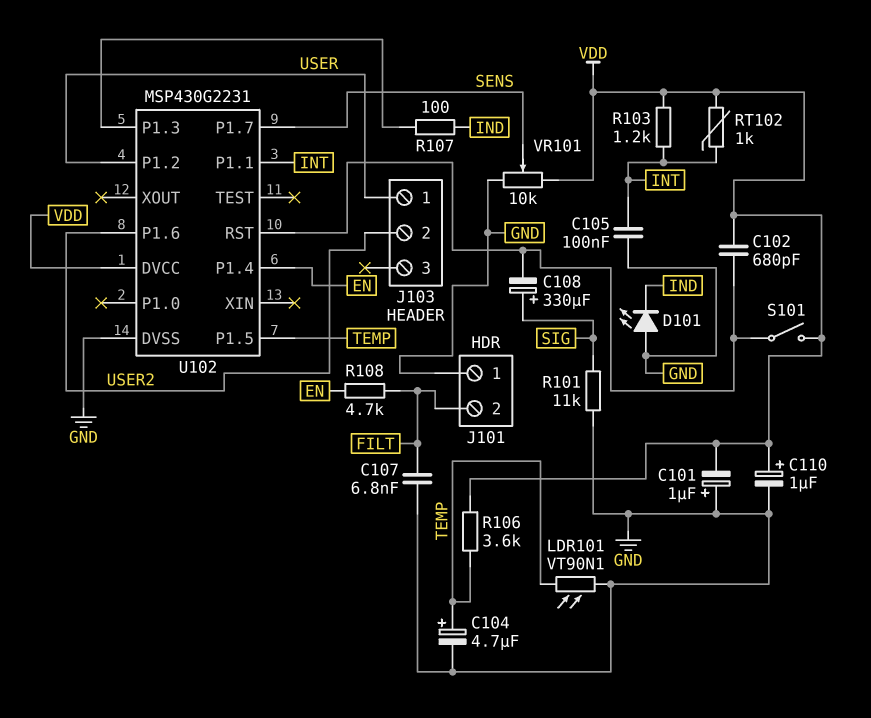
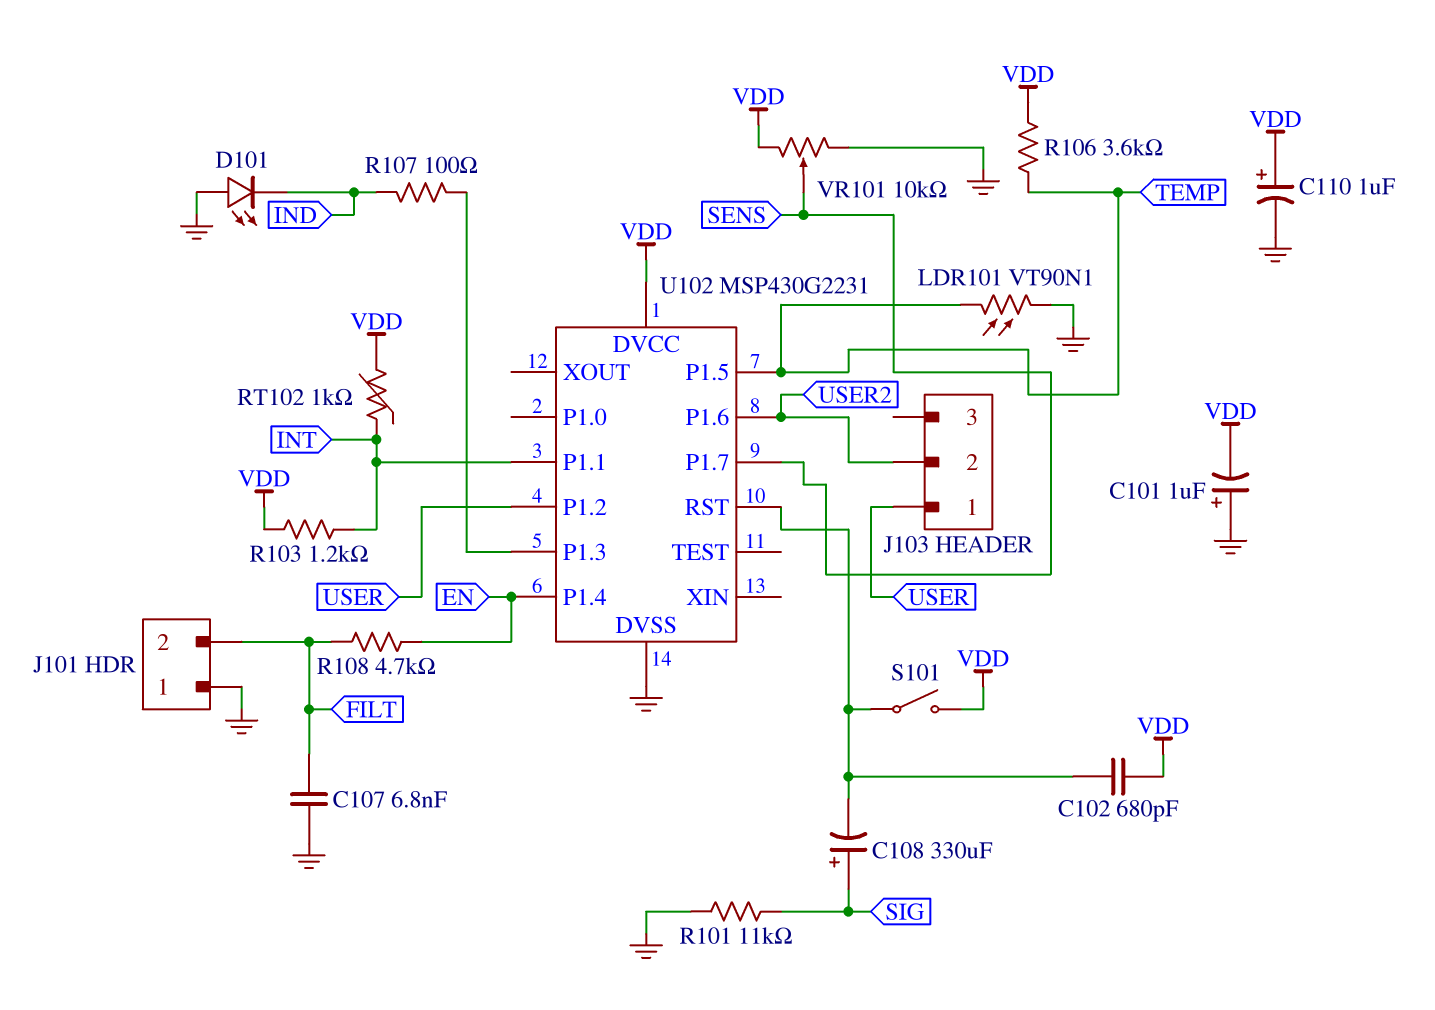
C104: 4.7uF (plus TEMP, minus GND) -> none
C105: 100nF (GND, INT) -> none

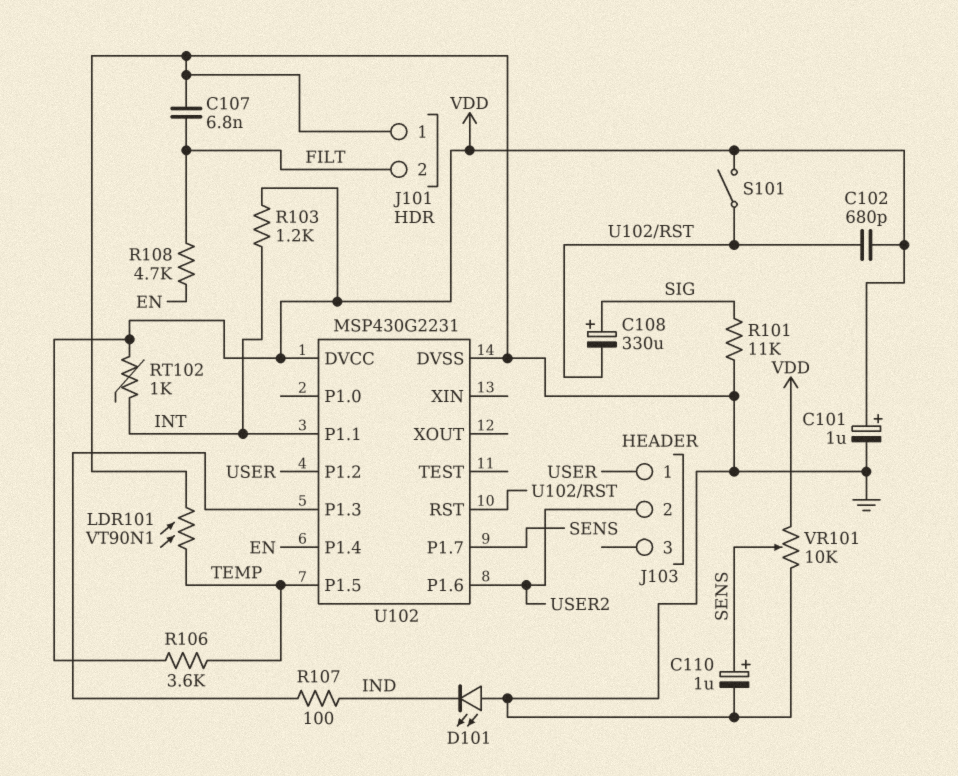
C101: 1uF (plus GND, minus VDD) -> 1uF (plus VDD, minus GND)
C110: 1uF (plus VDD, minus GND) -> 1uF (plus SENS, minus GND)

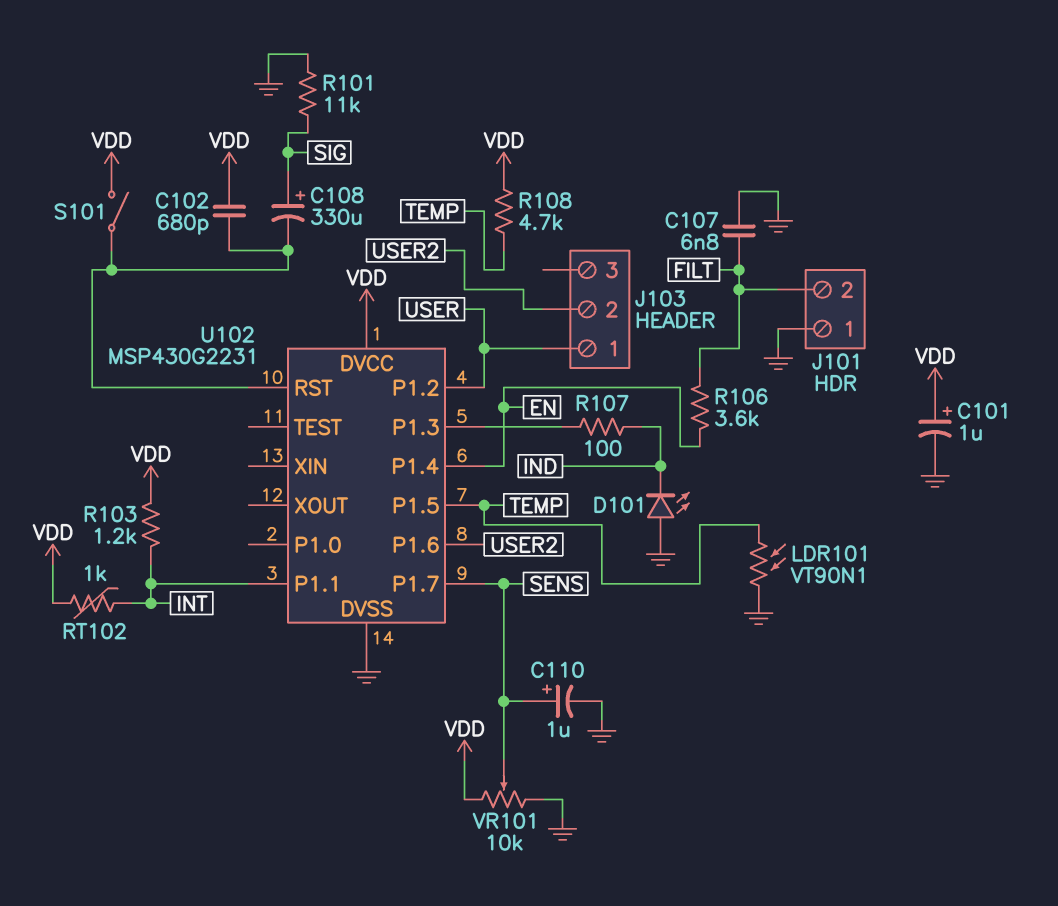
R106: 3.6k (TEMP, VDD) -> 3.6k (EN, FILT)
R108: 4.7k (EN, FILT) -> 4.7k (TEMP, VDD)

